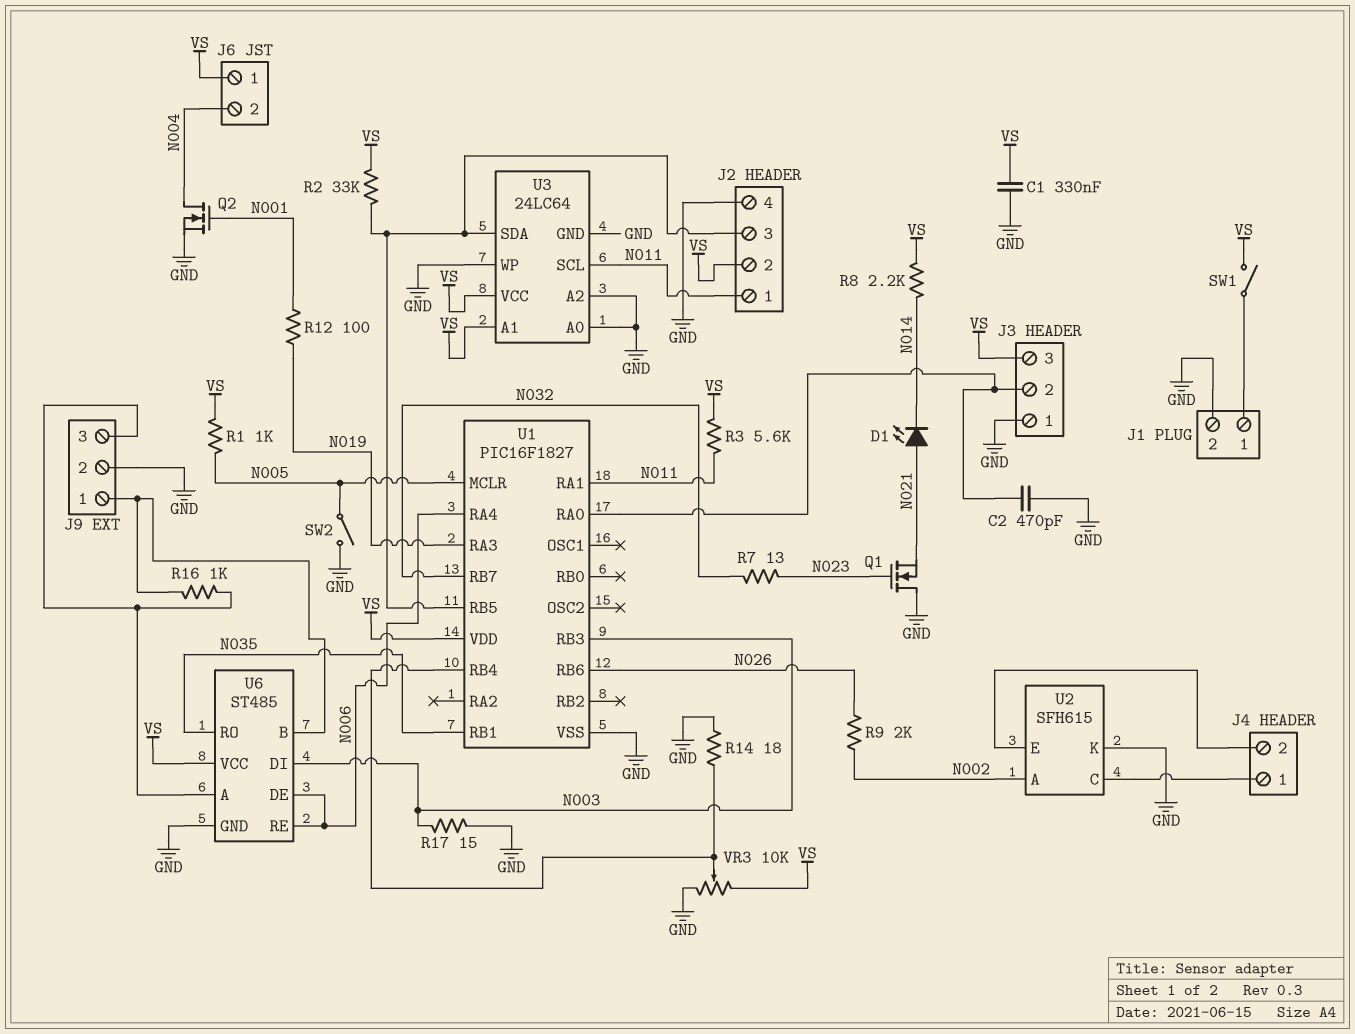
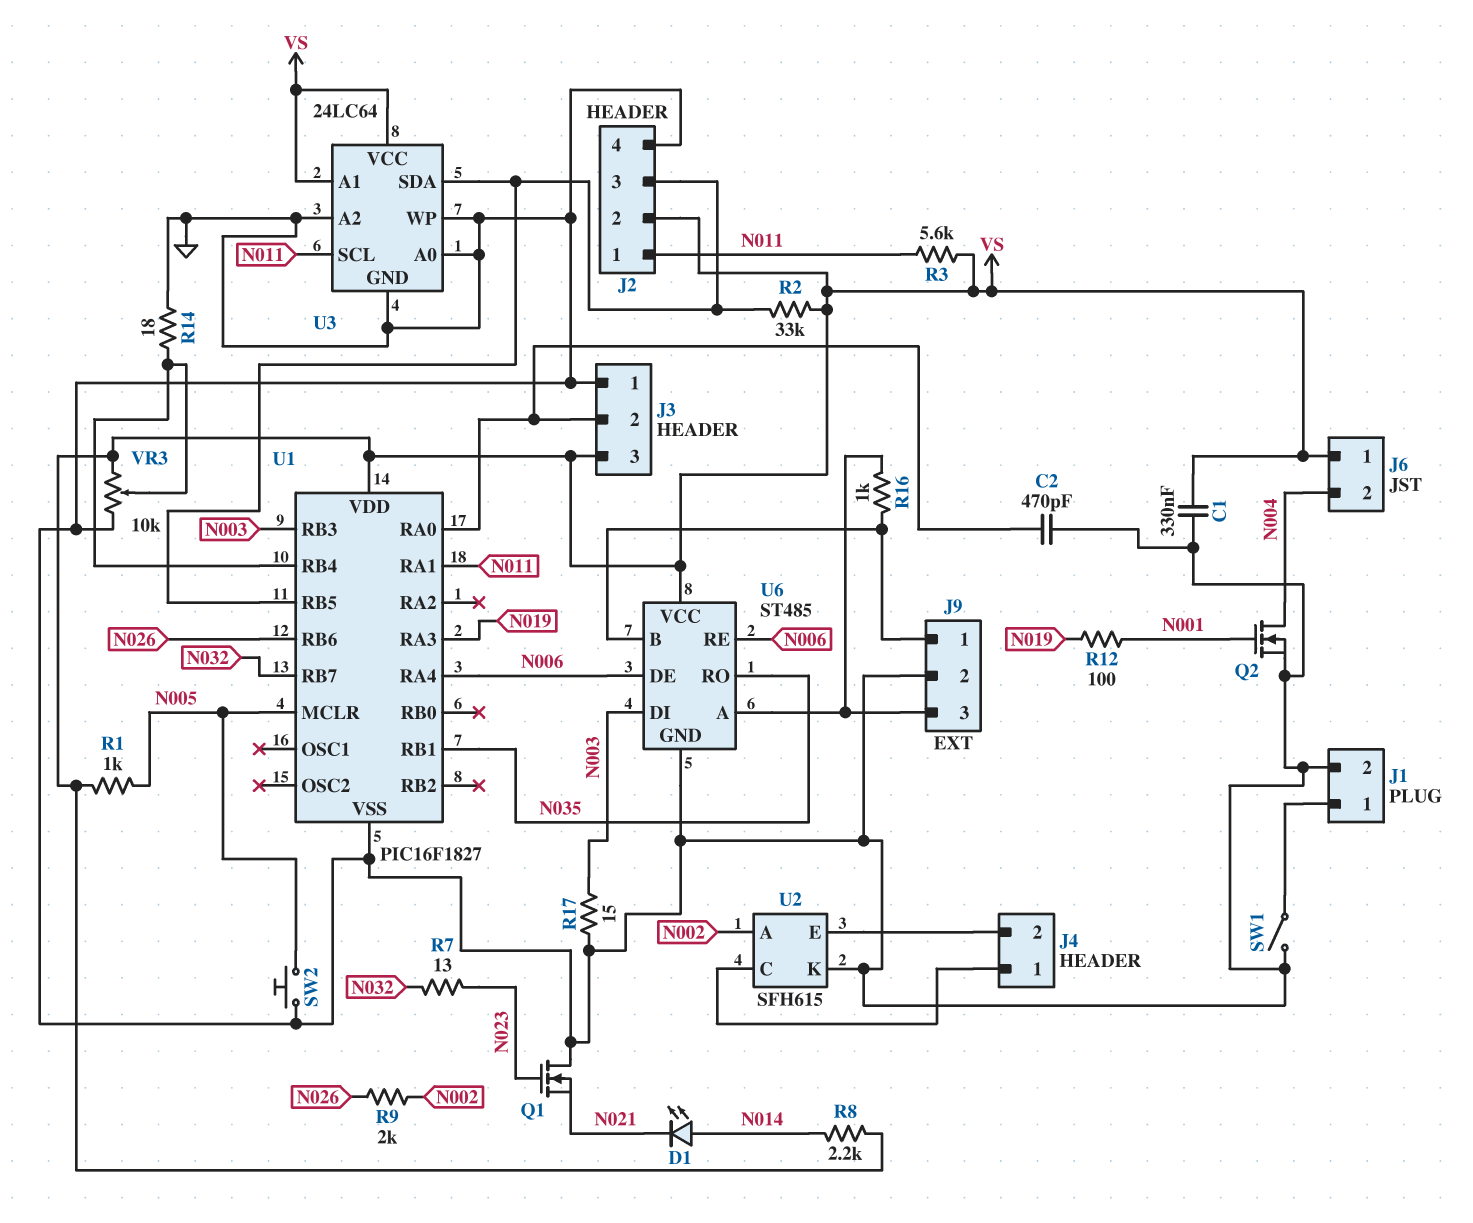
D1: LED (A N021, K N014) -> LED (A N014, K N021)
SW1: switch (J1/1, VS) -> switch (GND, J1/1)
SW2: switch (GND, N005) -> button (GND, N005)

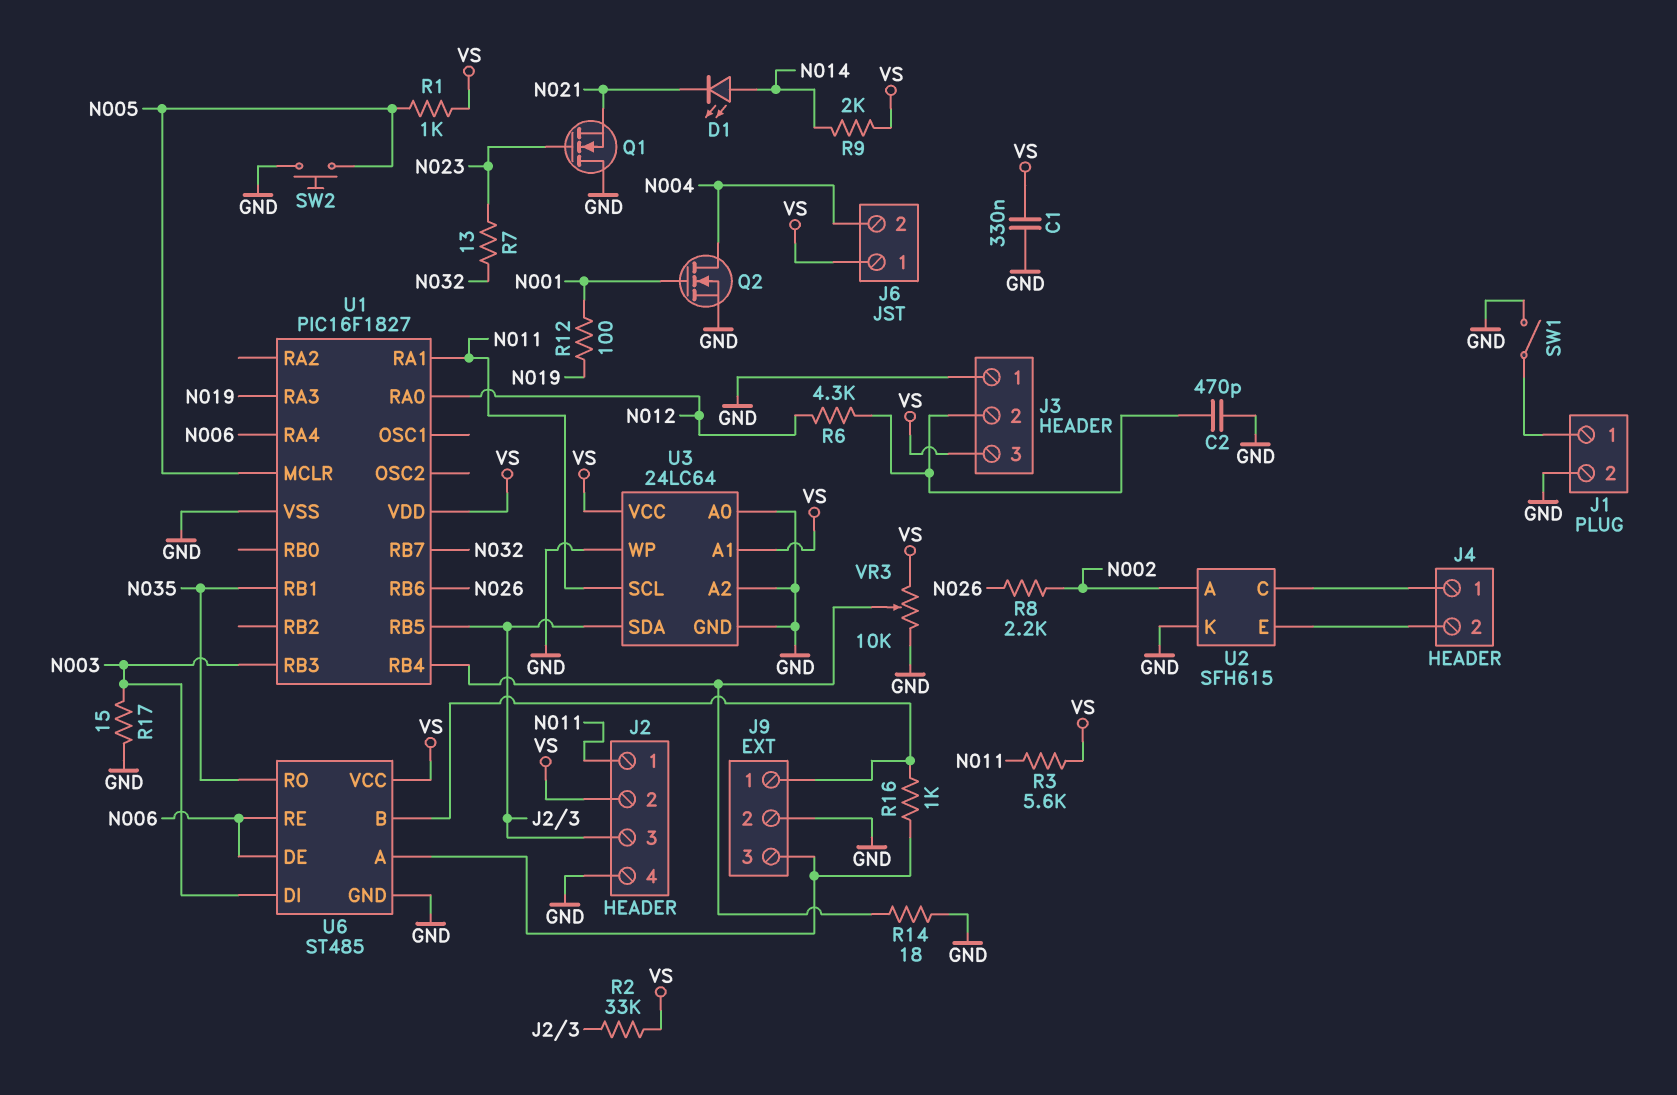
R6: none -> 4.3k (J3/2, N012)
R8: 2.2k (N014, VS) -> 2.2k (N002, N026)
R9: 2k (N002, N026) -> 2k (N014, VS)
U1 pin RA0: J3/2 -> N012

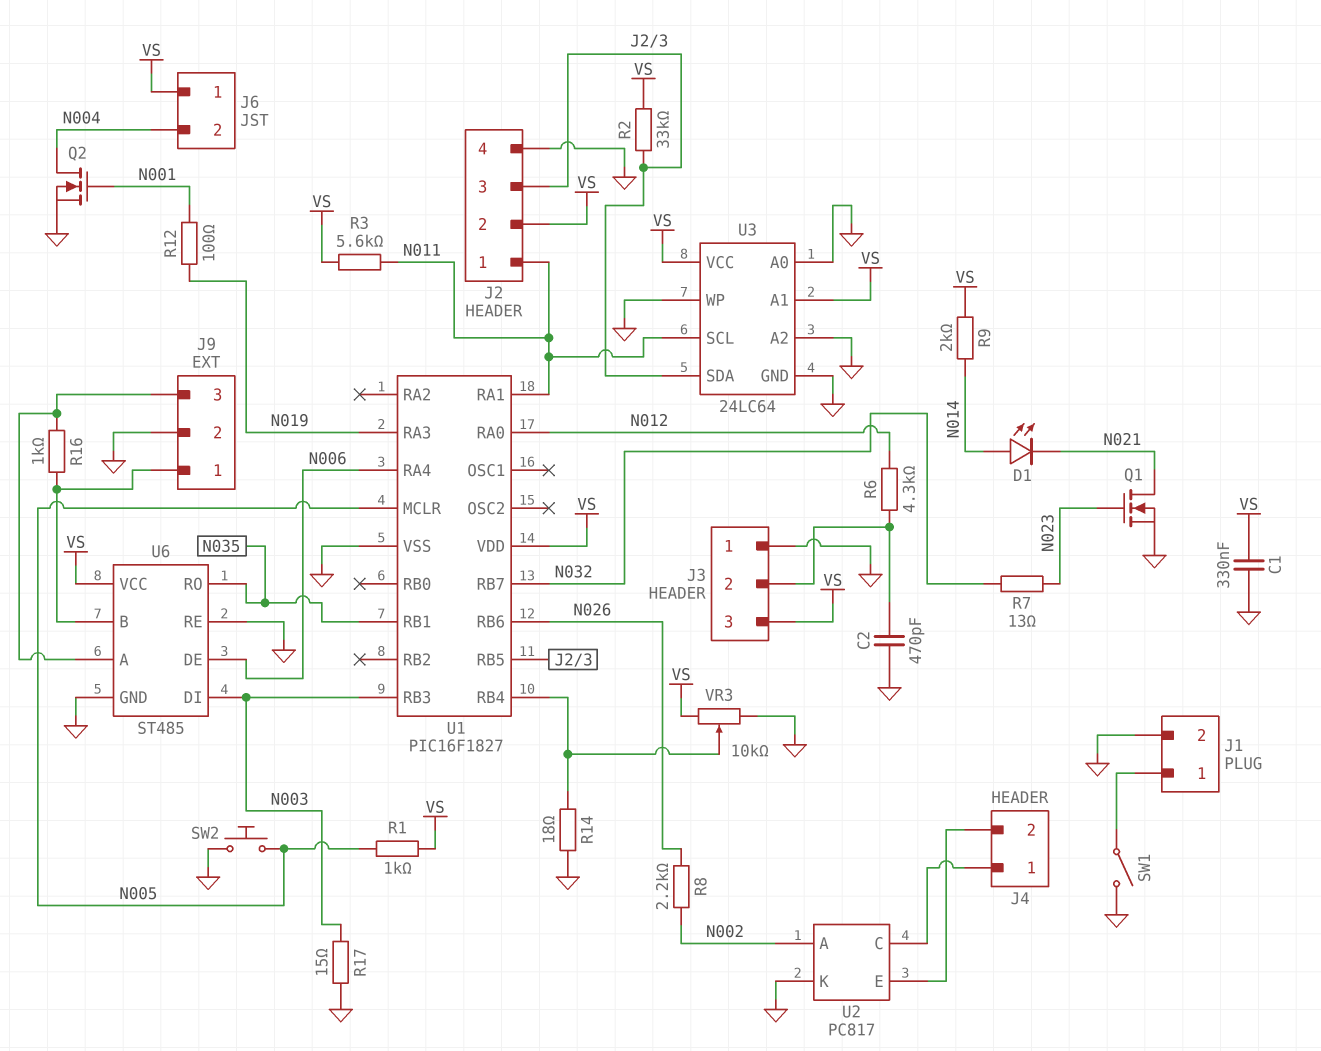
Q1: NMOS (G N023, D GND, S N021) -> NMOS (G N023, D N021, S GND)
U2: SFH615 -> PC817
U6 pin RE: N006 -> GND

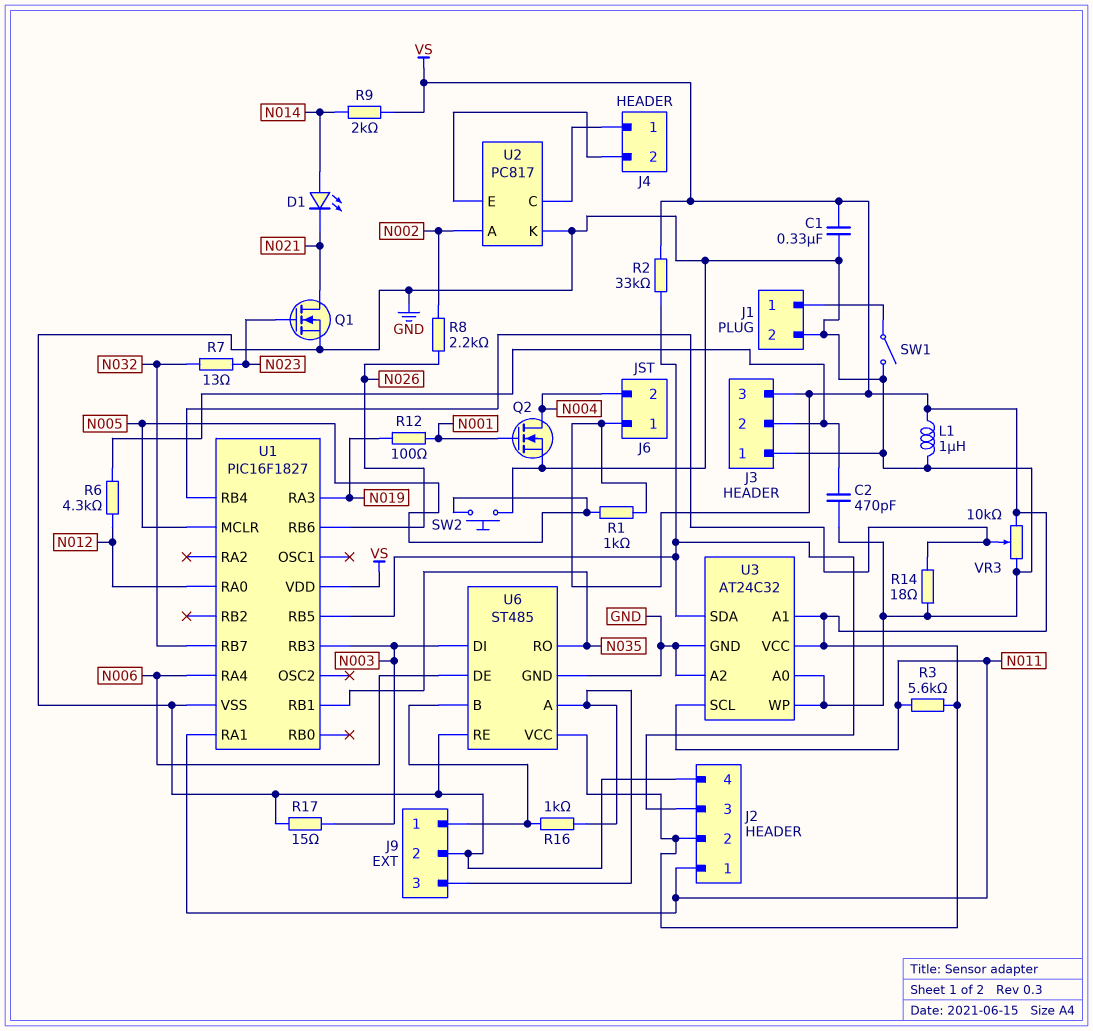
L1: none -> 1uH (GND, VS)
U3: 24LC64 -> AT24C32

